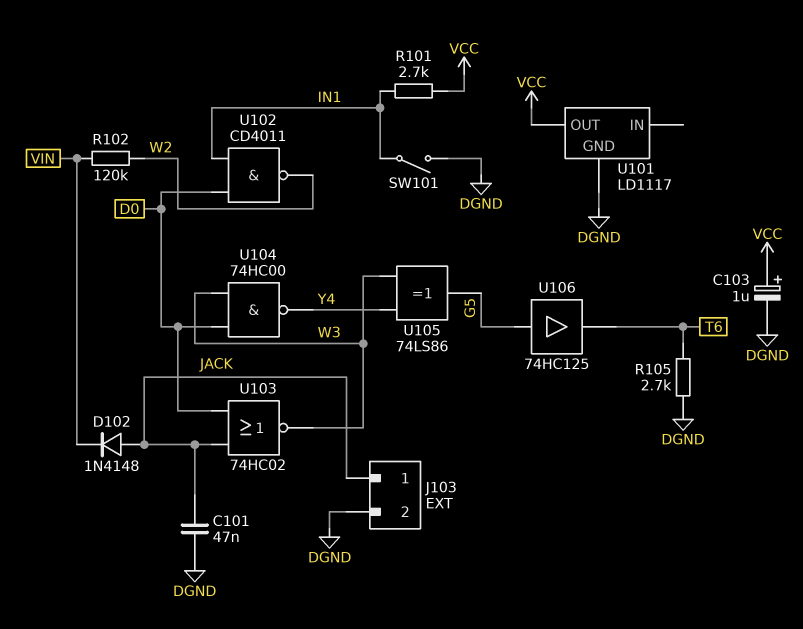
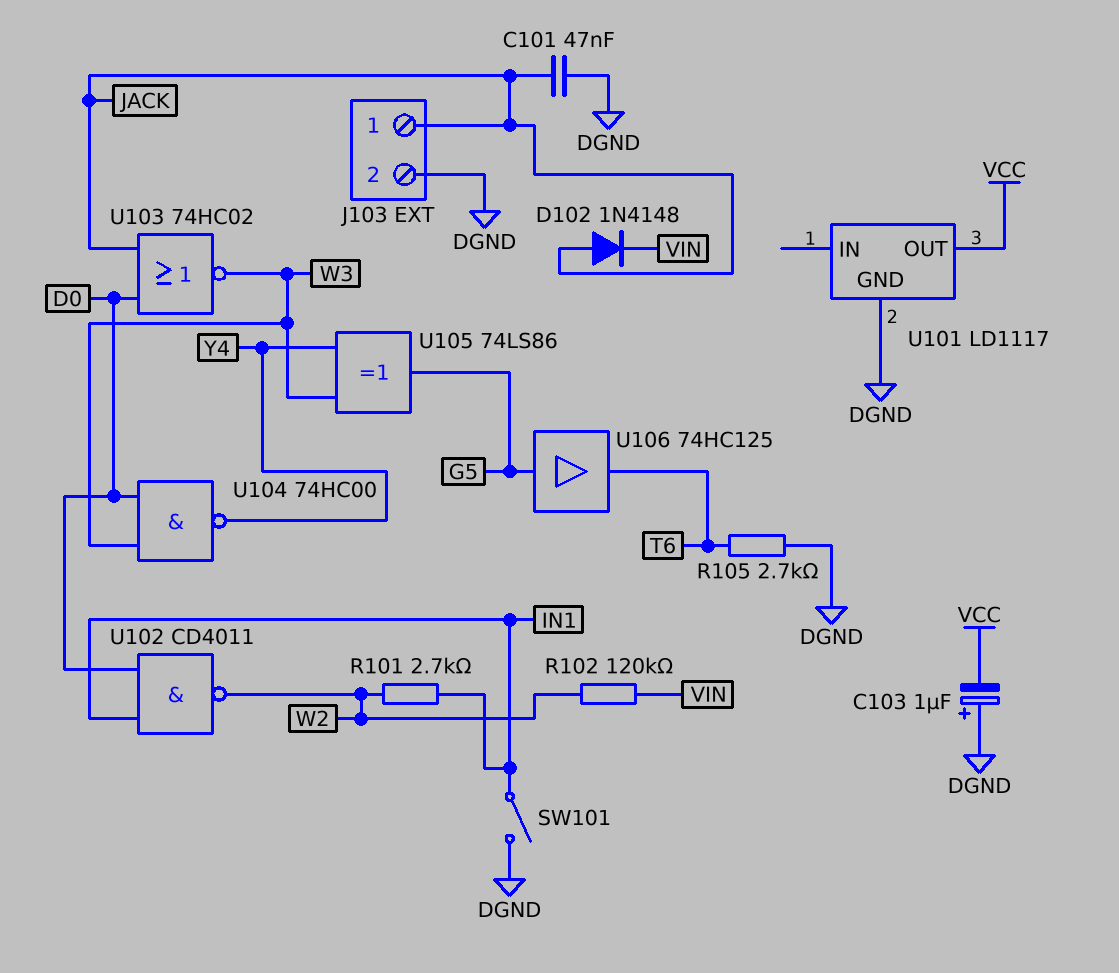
C103: 1uF (plus VCC, minus DGND) -> 1uF (plus DGND, minus VCC)
R101: 2.7k (IN1, VCC) -> 2.7k (IN1, W2)

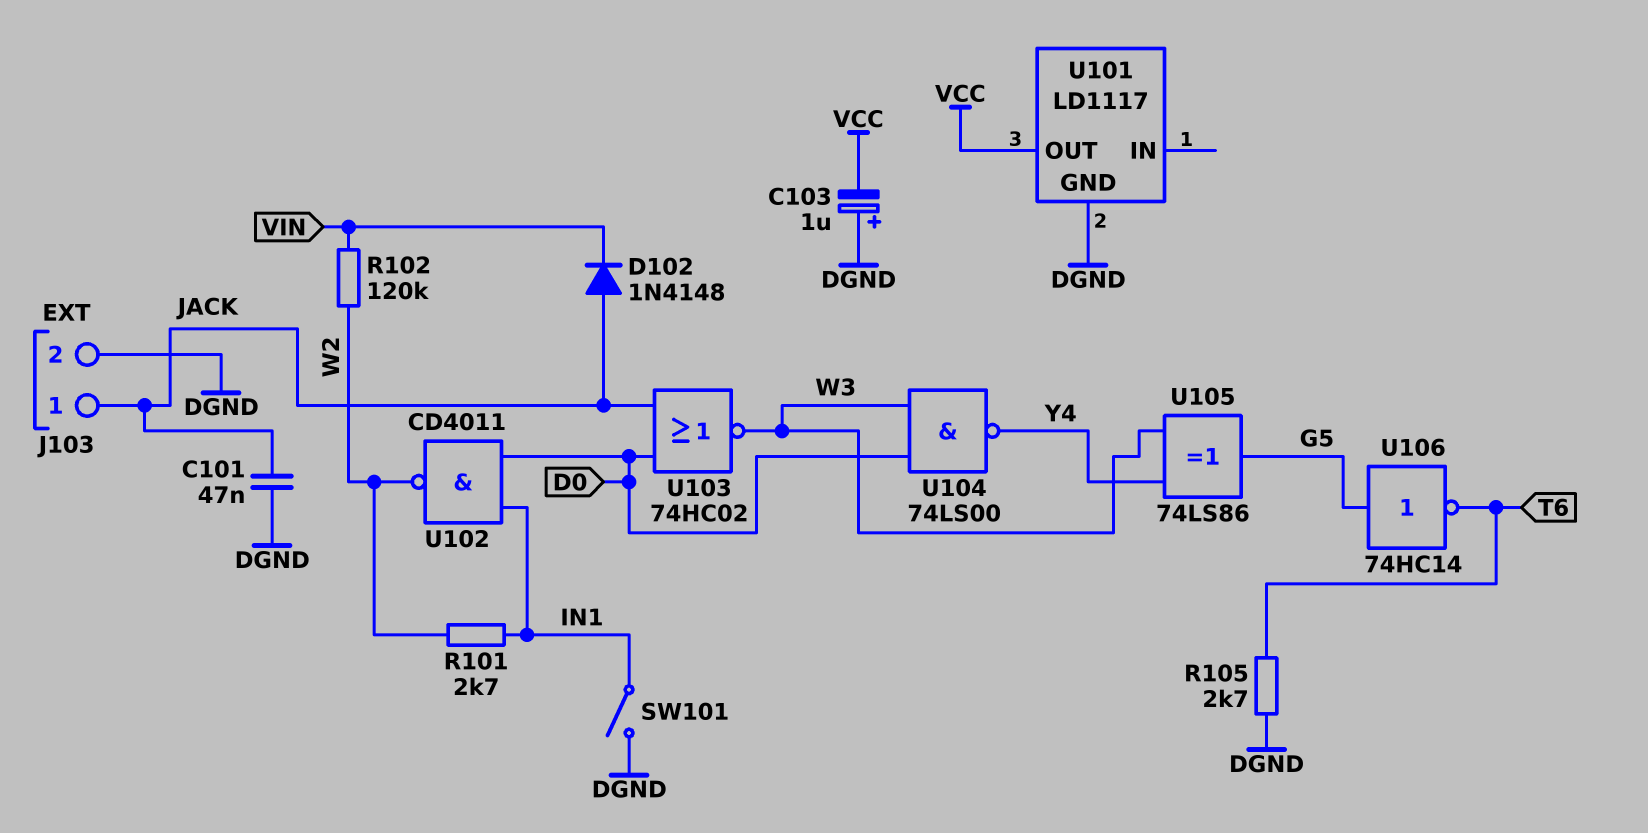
U104: NAND 74HC00 (in D0, in W3, out Y4) -> NAND 74LS00 (in D0, in W3, out Y4)
U106: buffer 74HC125 (in G5, out T6) -> NOT 74HC14 (in G5, out T6)

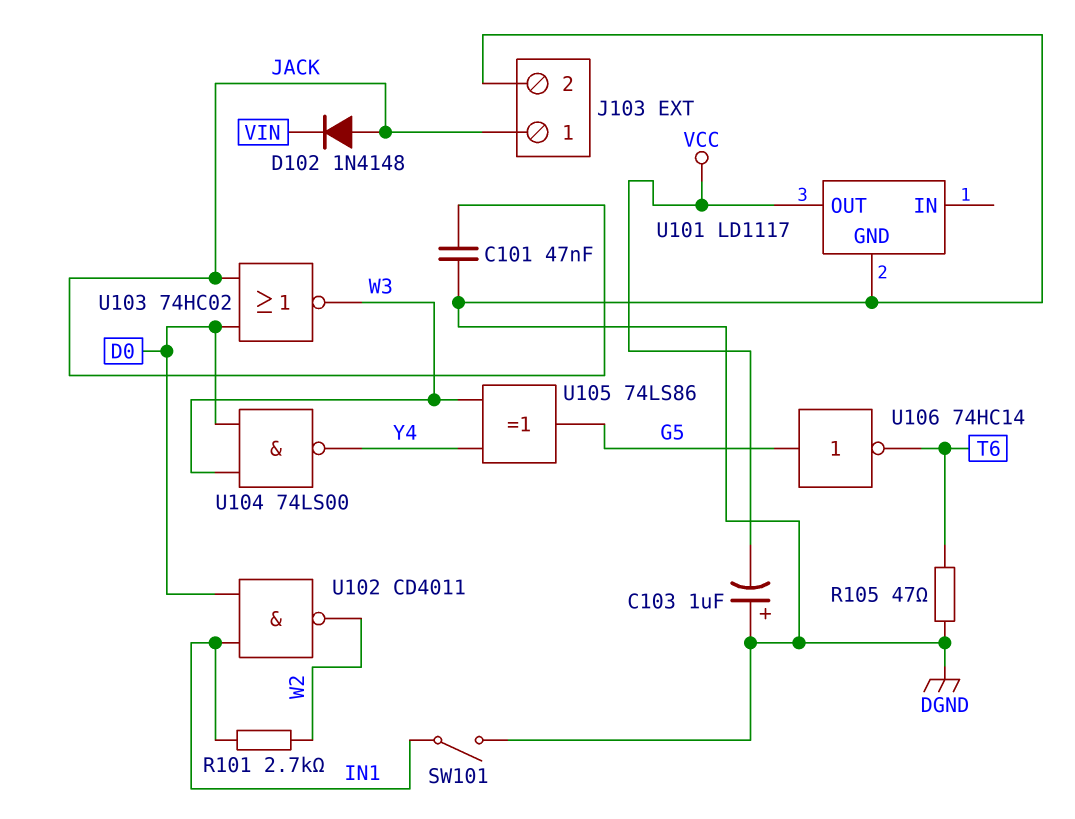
R102: 120k (VIN, W2) -> none
R105: 2.7k (DGND, T6) -> 47 (DGND, T6)

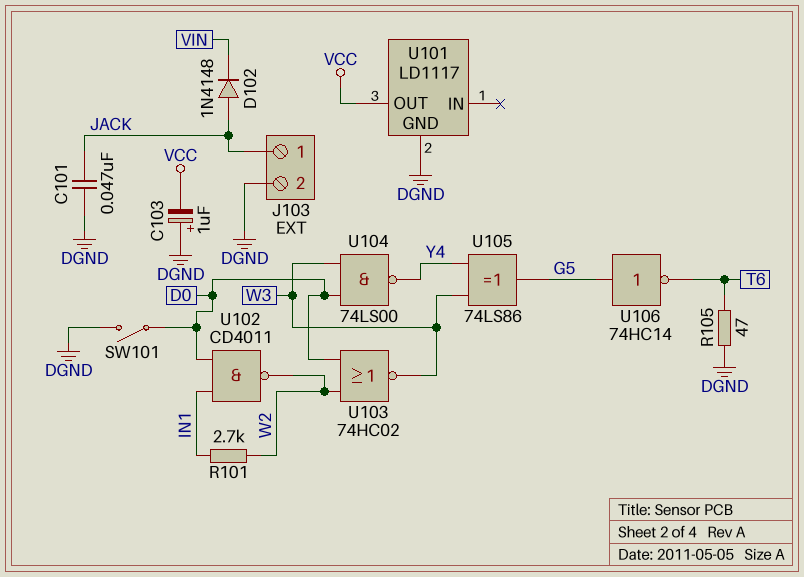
SW101: switch (DGND, IN1) -> switch (D0, DGND)
U103: NOR 74HC02 (in D0, in JACK, out W3) -> NOR 74HC02 (in D0, in W2, out W3)

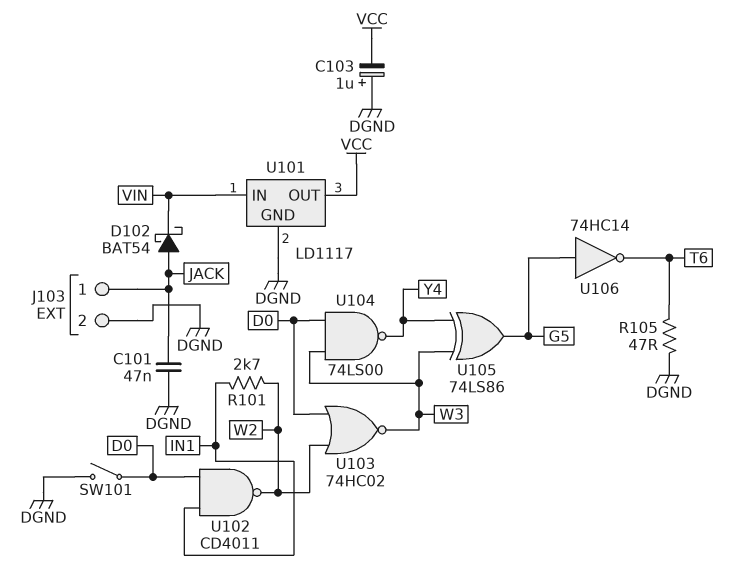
D102: diode 1N4148 (A JACK, K VIN) -> schottky BAT54 (A JACK, K VIN)
U101 pin IN: none -> VIN

